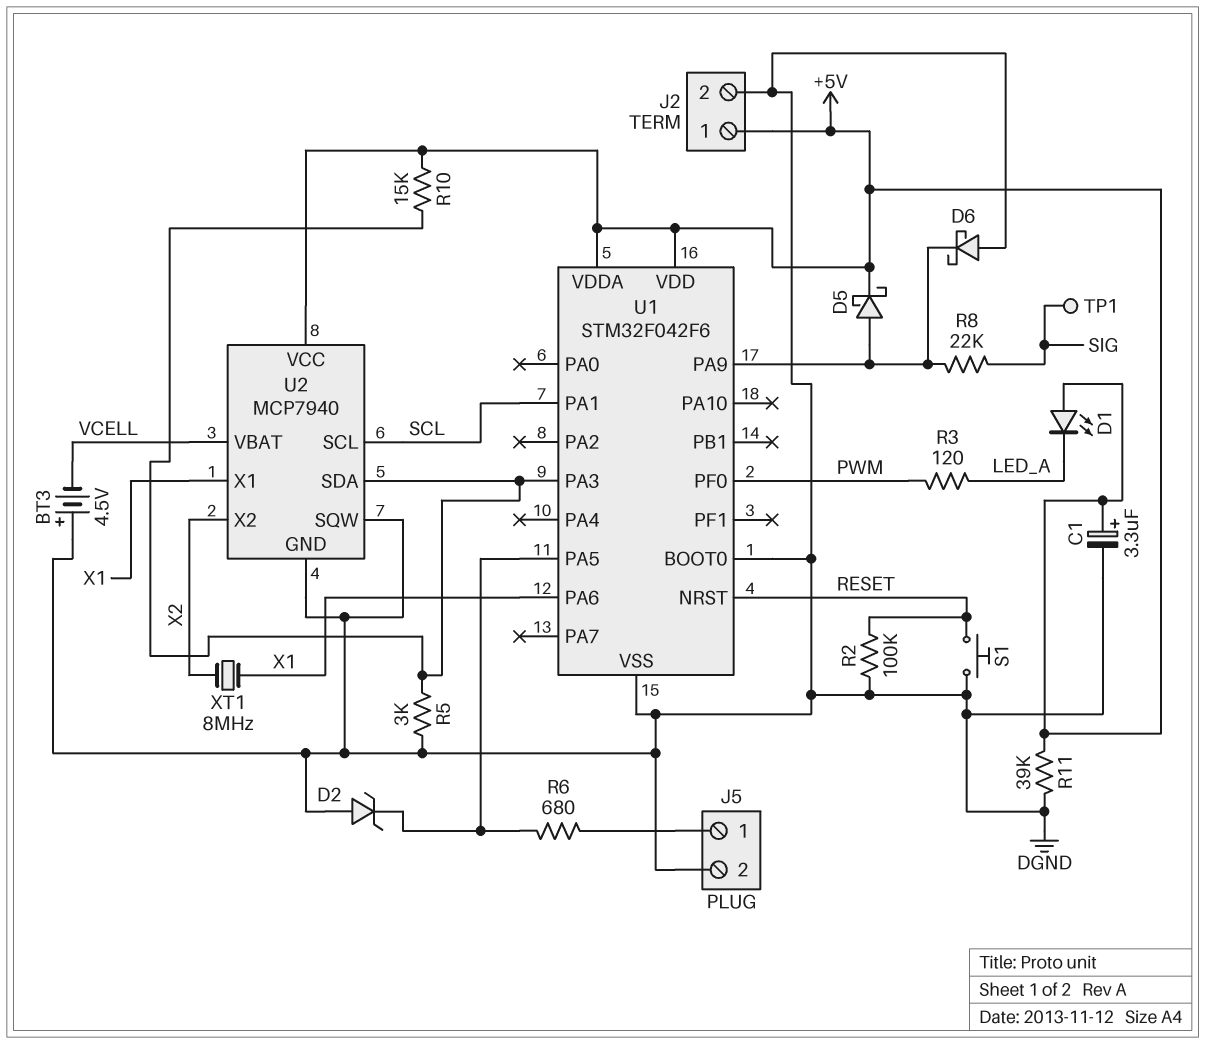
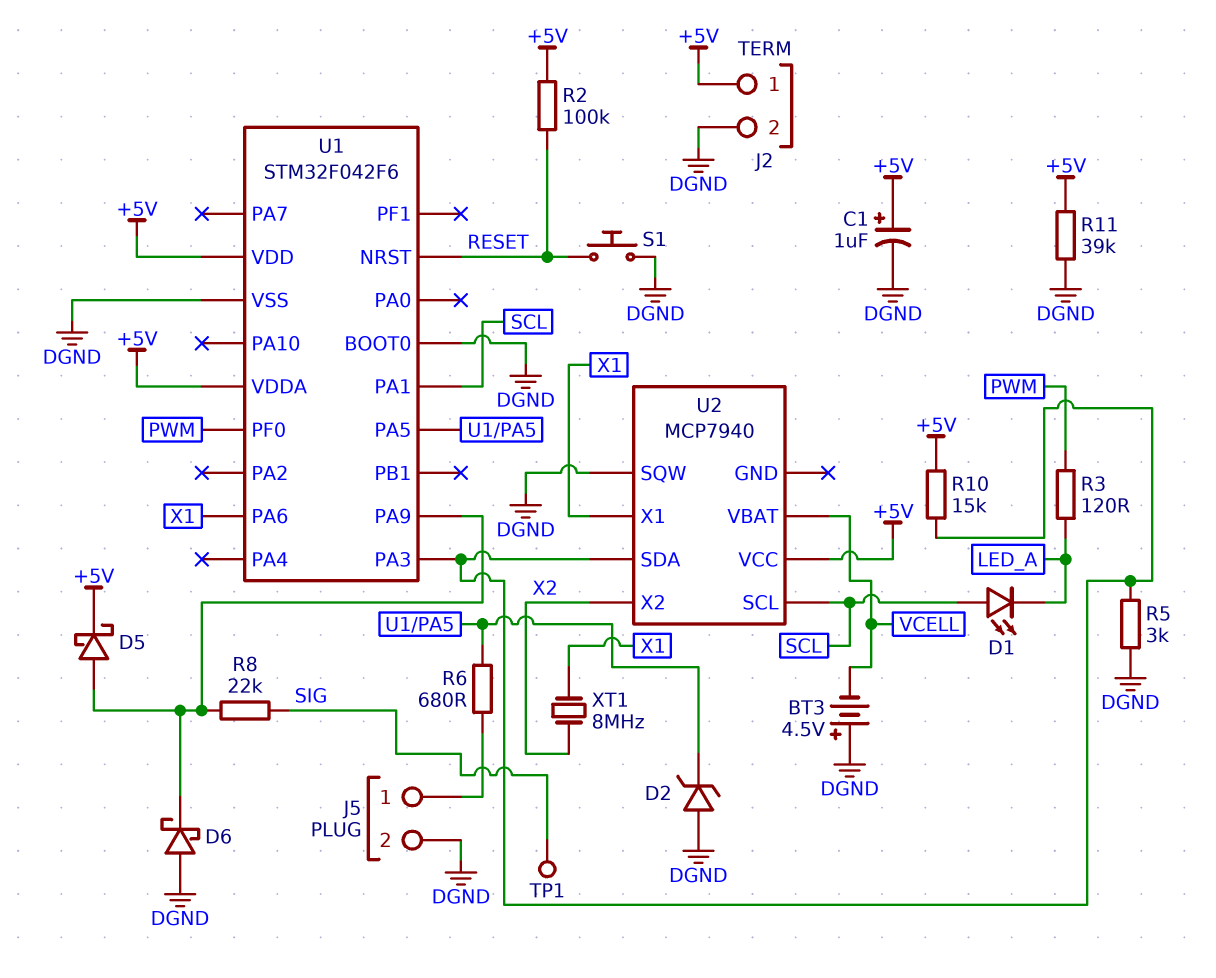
C1: 3.3uF (plus +5V, minus DGND) -> 1uF (plus +5V, minus DGND)
D1: LED (A +5V, K LED_A) -> LED (A SCL, K LED_A)
R2: 100k (DGND, RESET) -> 100k (+5V, RESET)
U2 pin GND: DGND -> none

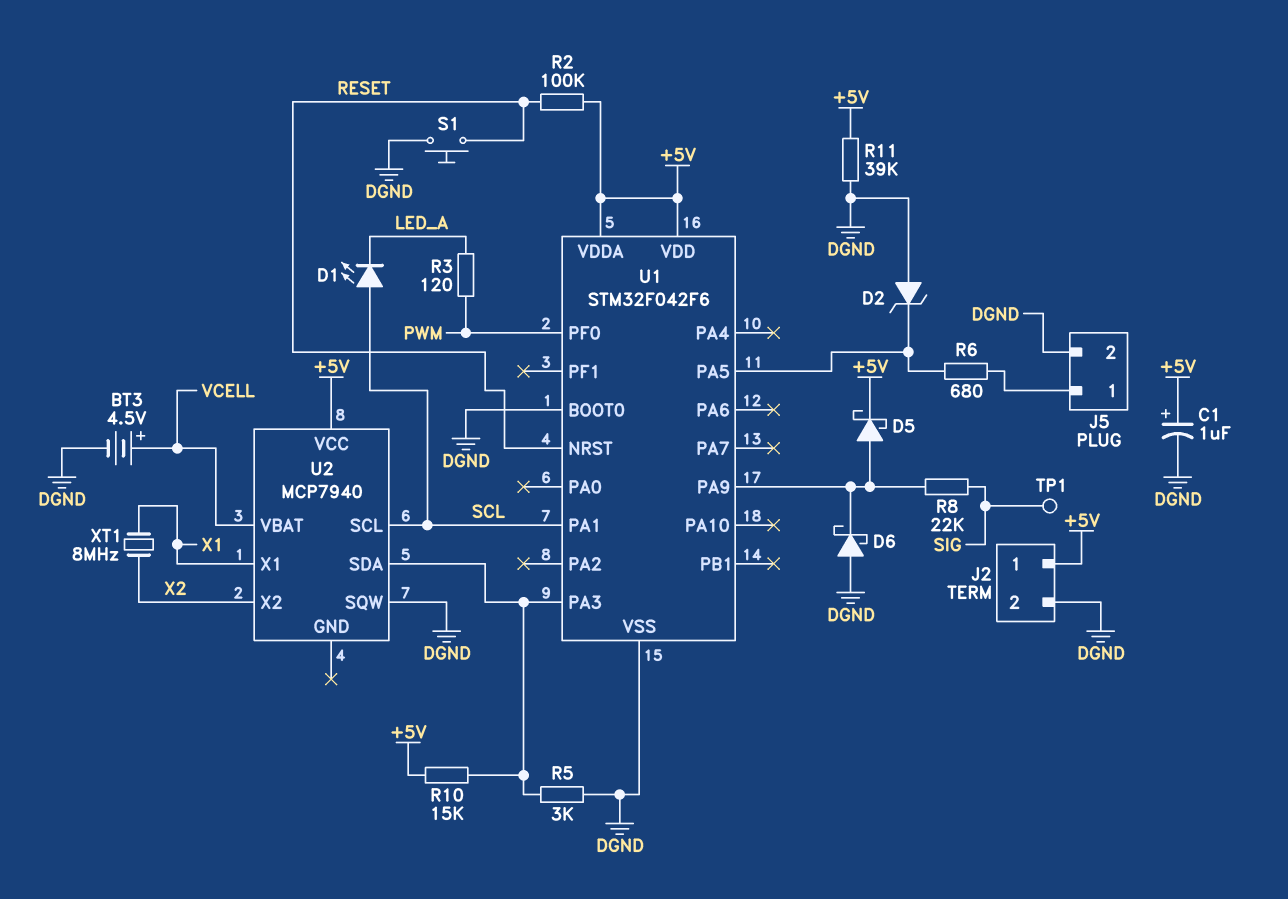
BT3: 4.5V (plus DGND, minus VCELL) -> 4.5V (plus VCELL, minus DGND)
U1 pin PA6: X1 -> none

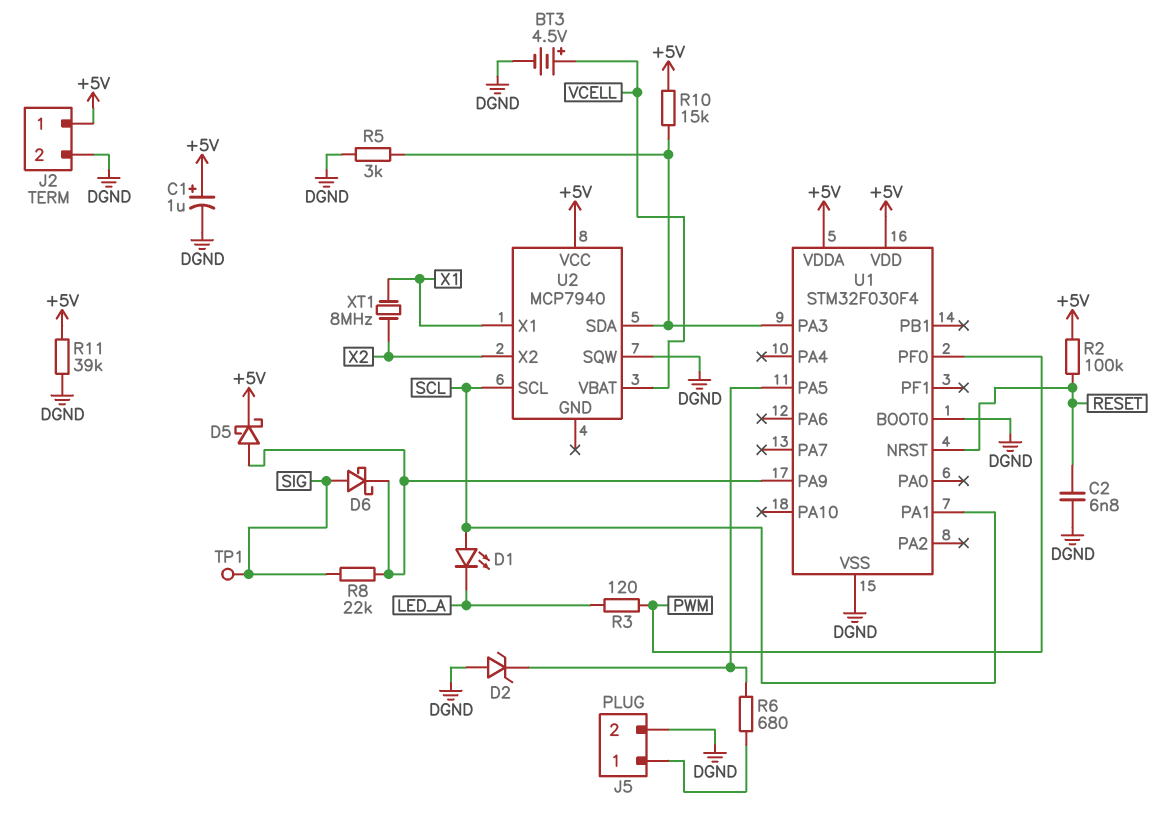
C2: none -> 6.8nF (DGND, RESET)
D6: schottky (A DGND, K U1/PA9) -> schottky (A SIG, K U1/PA9)
S1: button (DGND, RESET) -> none
U1: STM32F042F6 -> STM32F030F4

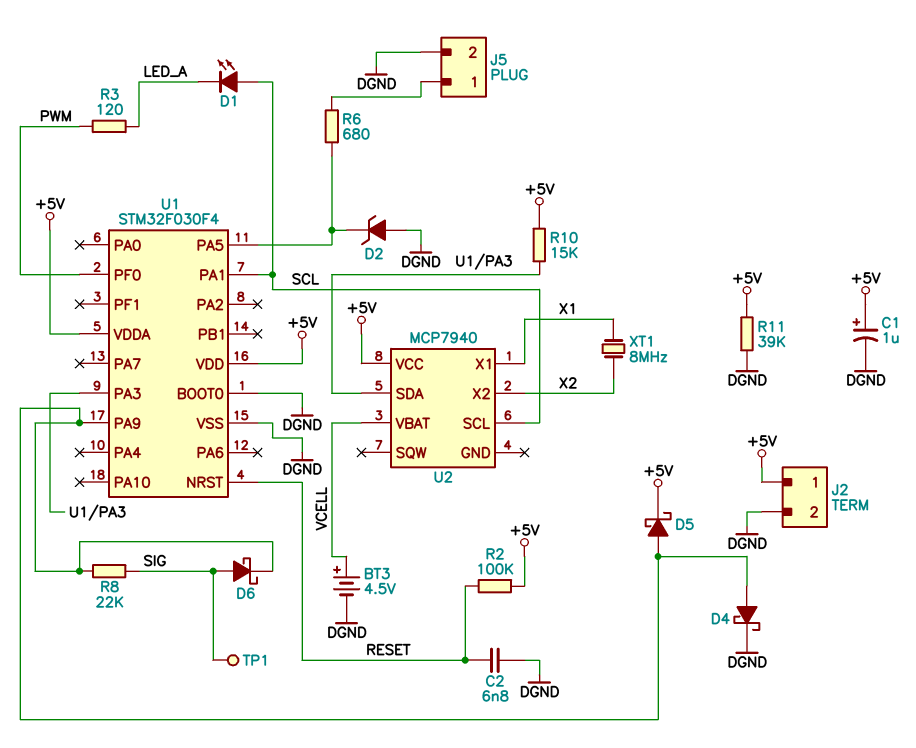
D4: none -> schottky (A U1/PA9, K DGND)
R5: 3k (DGND, U1/PA3) -> none
U2 pin SQW: DGND -> none

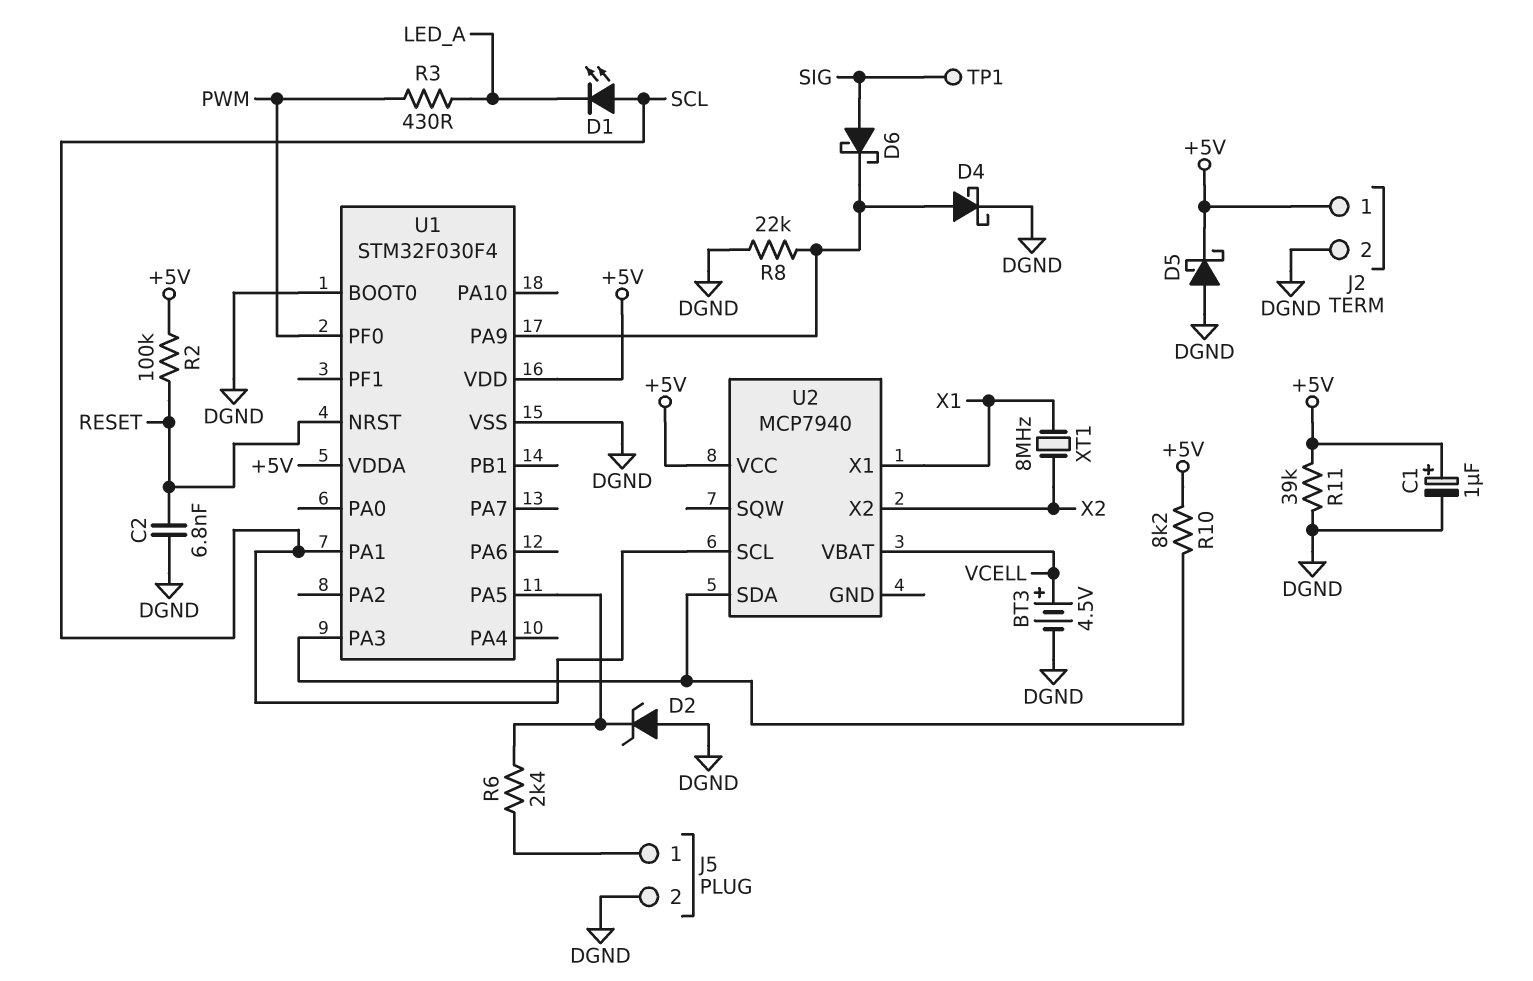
D5: schottky (A U1/PA9, K +5V) -> schottky (A DGND, K +5V)
R3: 120 (LED_A, PWM) -> 430 (LED_A, PWM)
R6: 680 (J5/1, U1/PA5) -> 2.4k (J5/1, U1/PA5)
R8: 22k (SIG, U1/PA9) -> 22k (DGND, U1/PA9)
R10: 15k (+5V, U1/PA3) -> 8.2k (+5V, U1/PA3)

